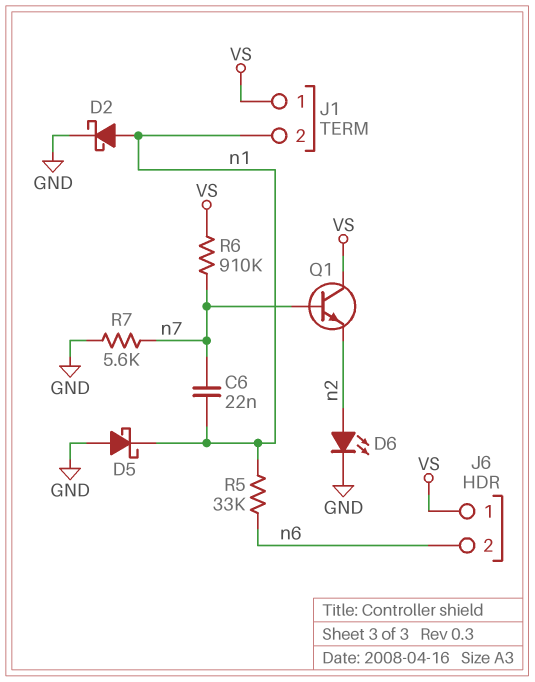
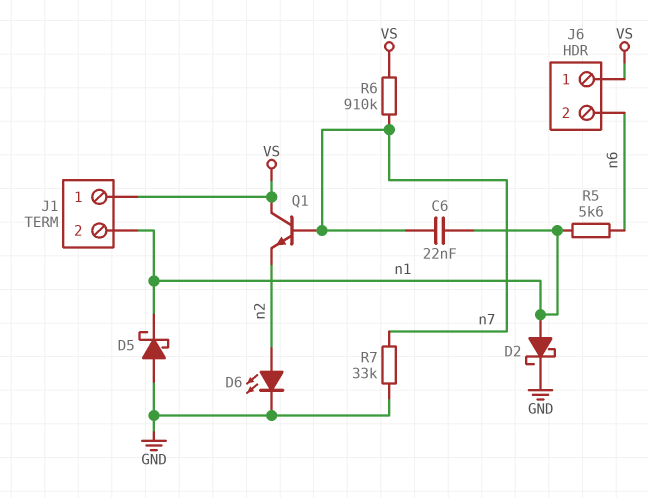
R5: 33k (n1, n6) -> 5.6k (n1, n6)
R7: 5.6k (GND, n7) -> 33k (GND, n7)

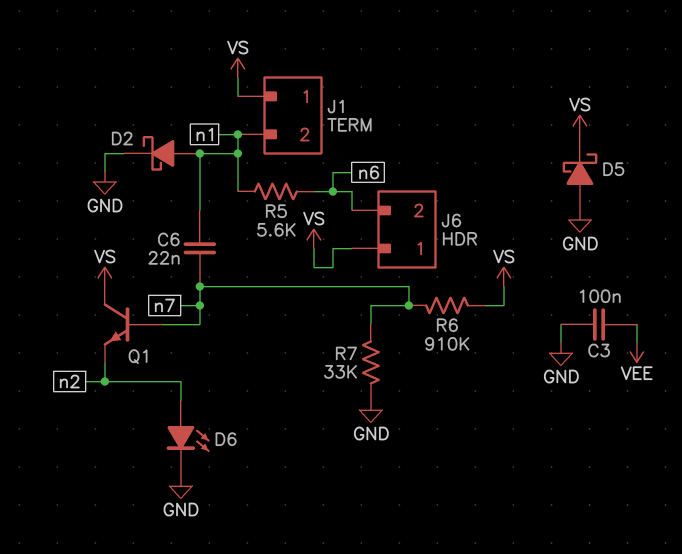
C3: none -> 100nF (GND, VEE)
D5: schottky (A GND, K n1) -> schottky (A GND, K VS)

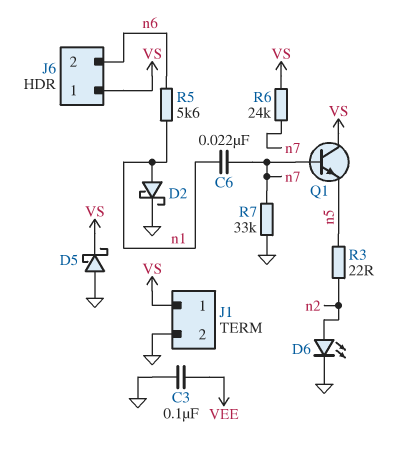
J1 pin 2: n1 -> GND
Q1: NPN (B n7, C VS, E n2) -> NPN (B n7, C VS, E n5)
R3: none -> 22 (n2, n5)
R6: 910k (VS, n7) -> 24k (VS, n7)

